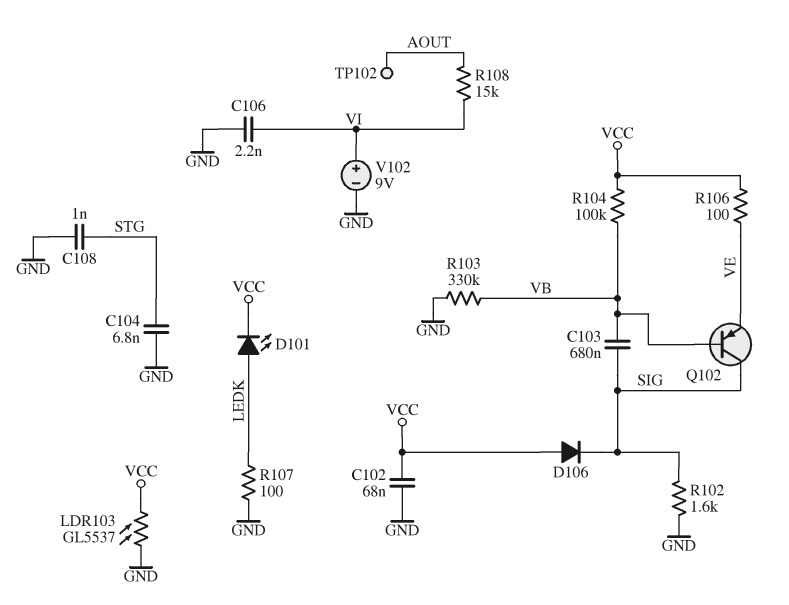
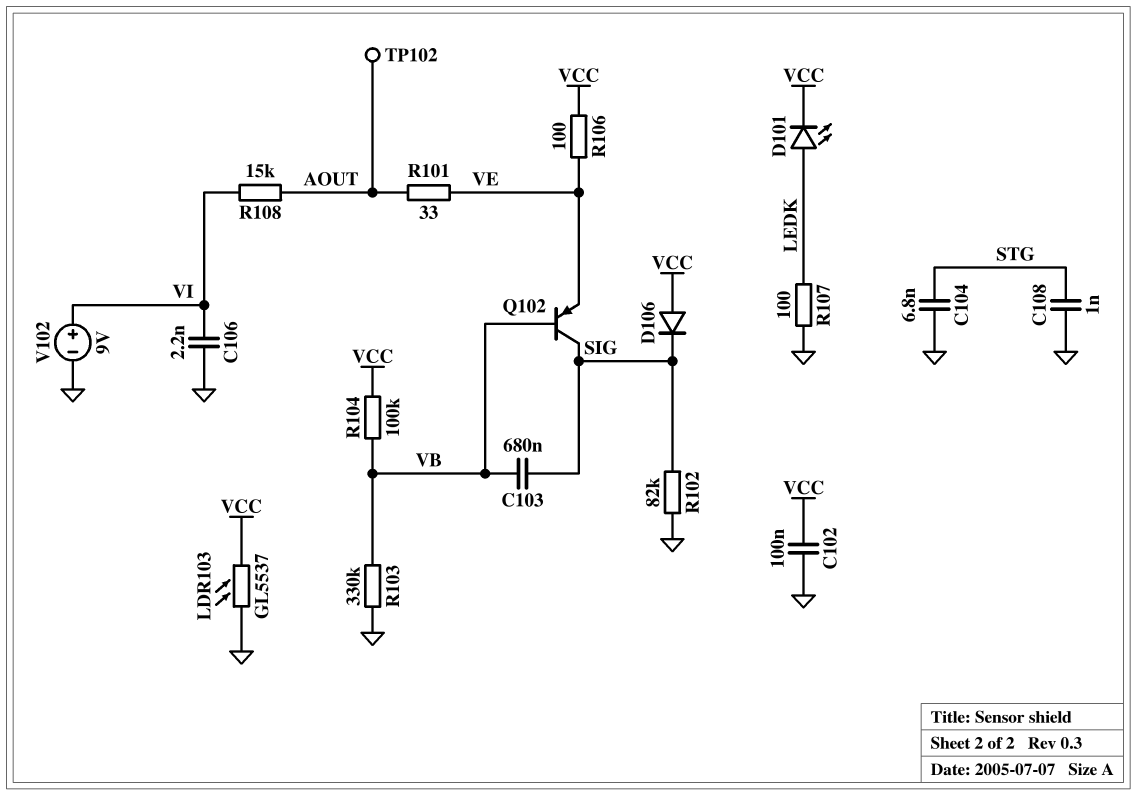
C102: 68nF (GND, VCC) -> 100nF (GND, VCC)
R101: none -> 33 (AOUT, VE)
R102: 1.6k (GND, SIG) -> 82k (GND, SIG)

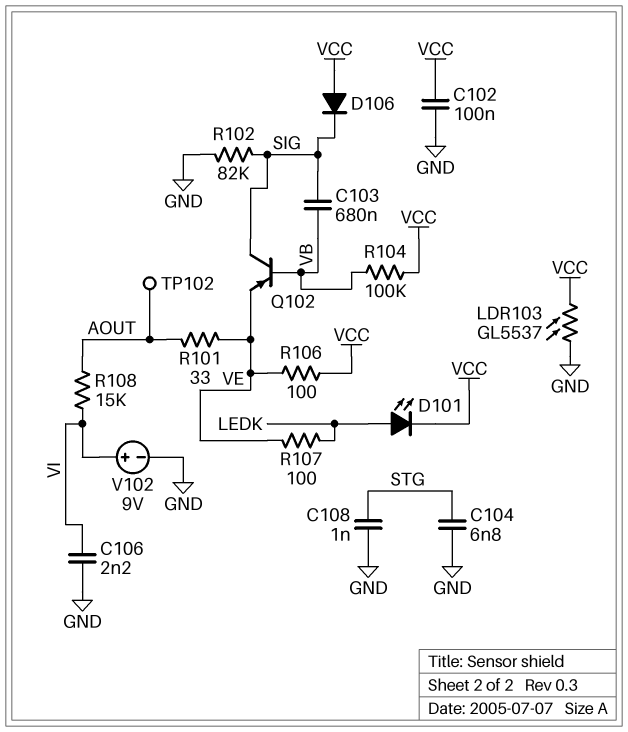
R103: 330k (GND, VB) -> none
R107: 100 (GND, LEDK) -> 100 (LEDK, VE)

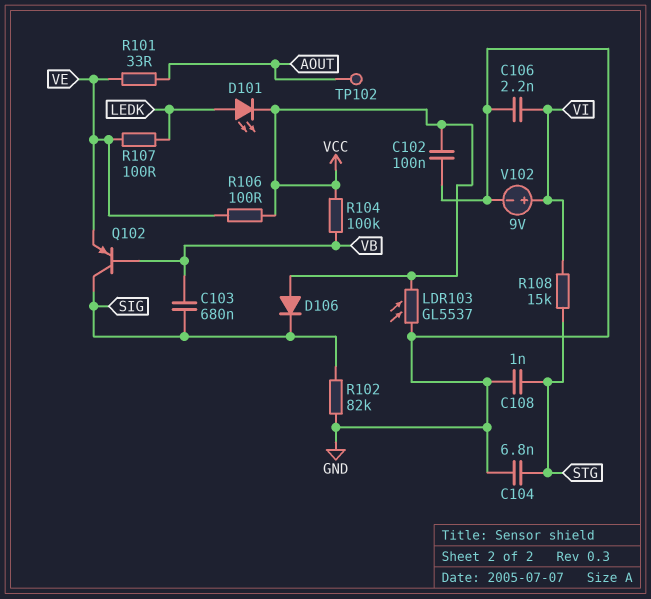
R108: 15k (AOUT, VI) -> 15k (STG, VI)

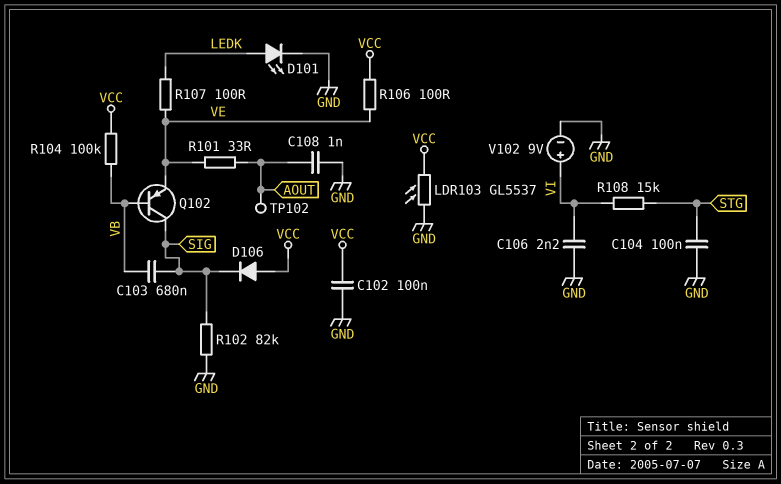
C104: 6.8nF (GND, STG) -> 100nF (GND, STG)
C108: 1nF (GND, STG) -> 1nF (AOUT, GND)
D101: LED (A LEDK, K VCC) -> LED (A LEDK, K GND)

